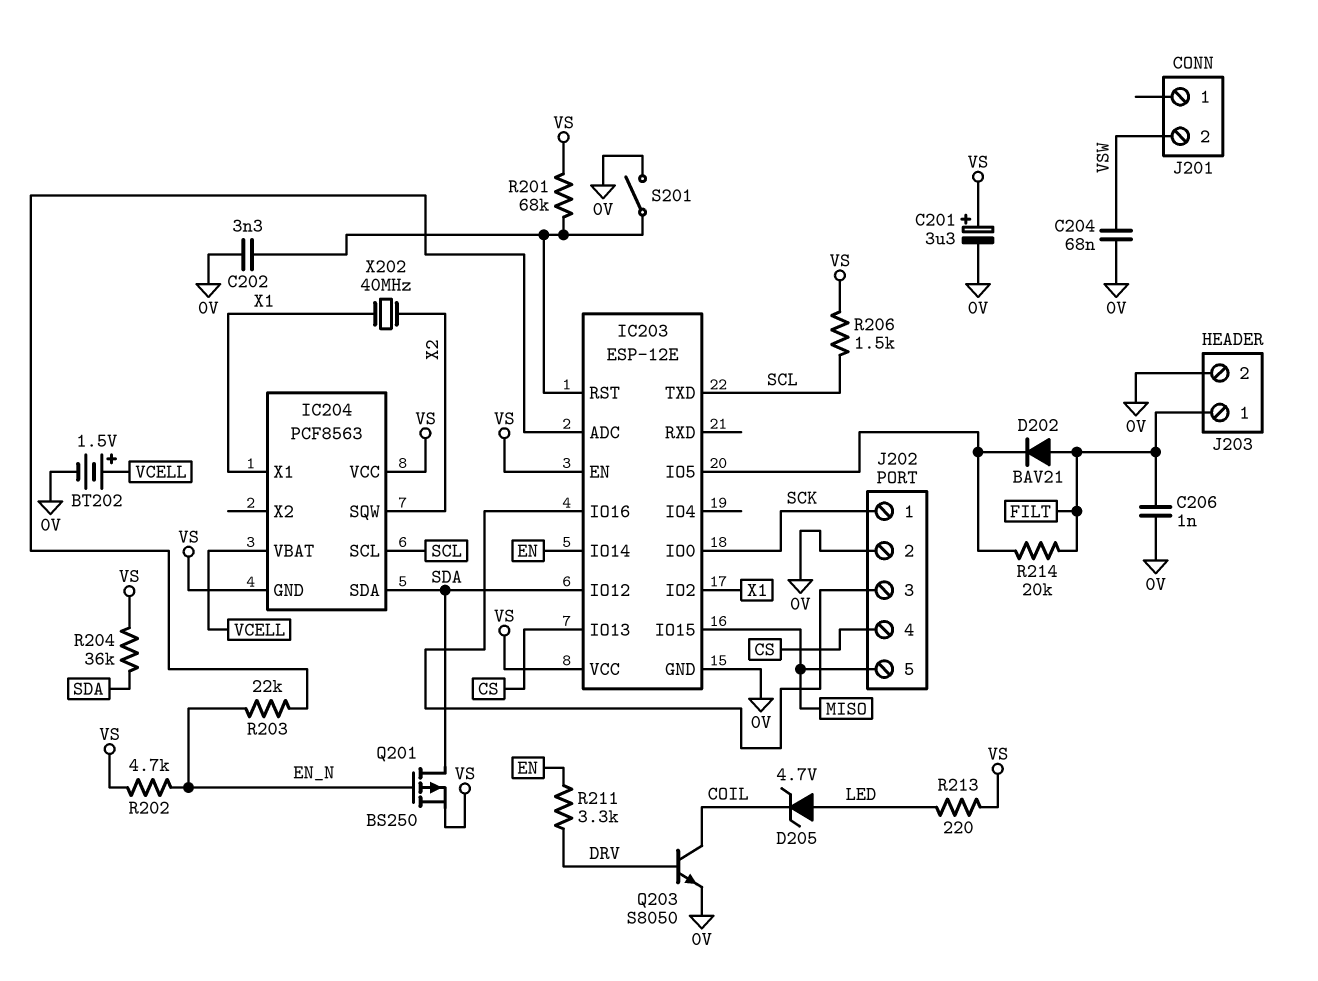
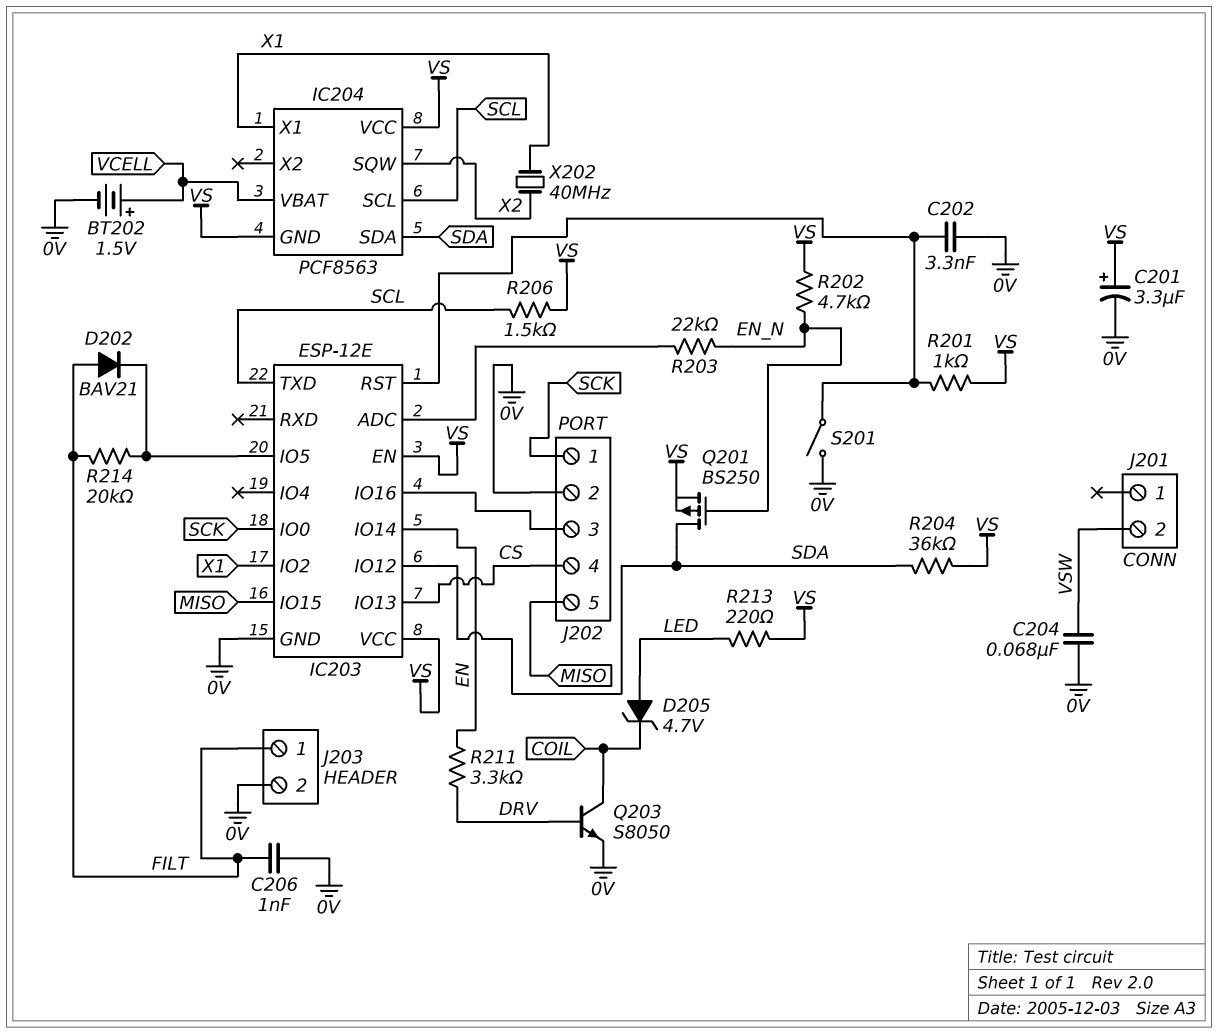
R201: 68k (IC203/RST, VS) -> 1k (IC203/RST, VS)

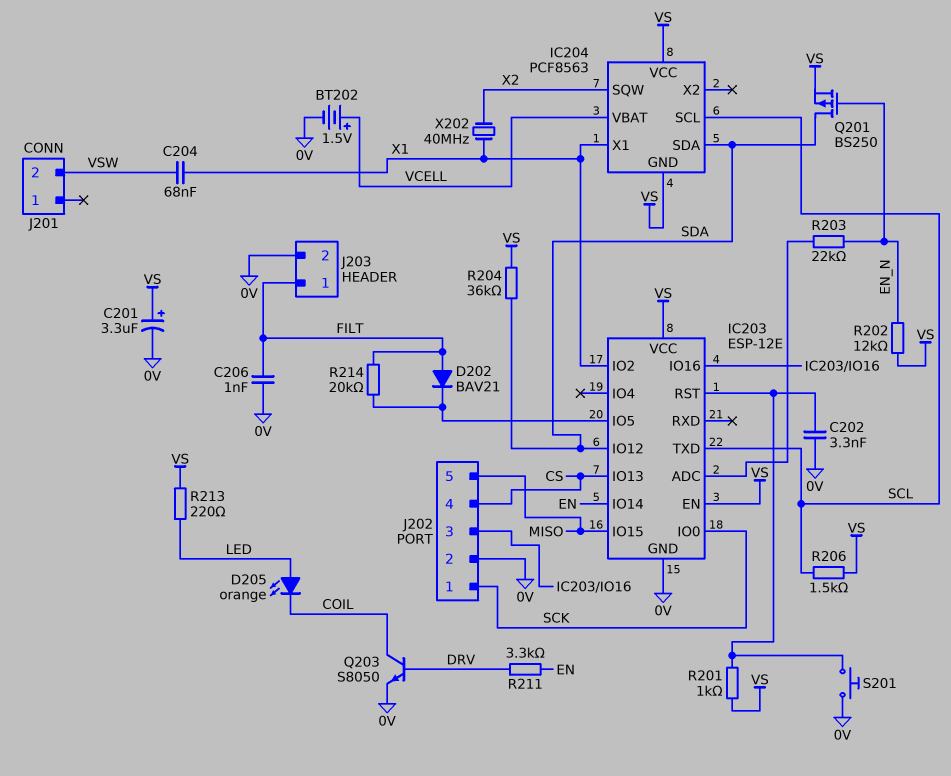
C204: 68nF (0V, VSW) -> 68nF (VSW, X1)
D205: zener 4.7V (A LED, K COIL) -> LED orange (A LED, K COIL)
R202: 4.7k (EN_N, VS) -> 12k (EN_N, VS)
S201: switch (0V, IC203/RST) -> button (0V, IC203/RST)

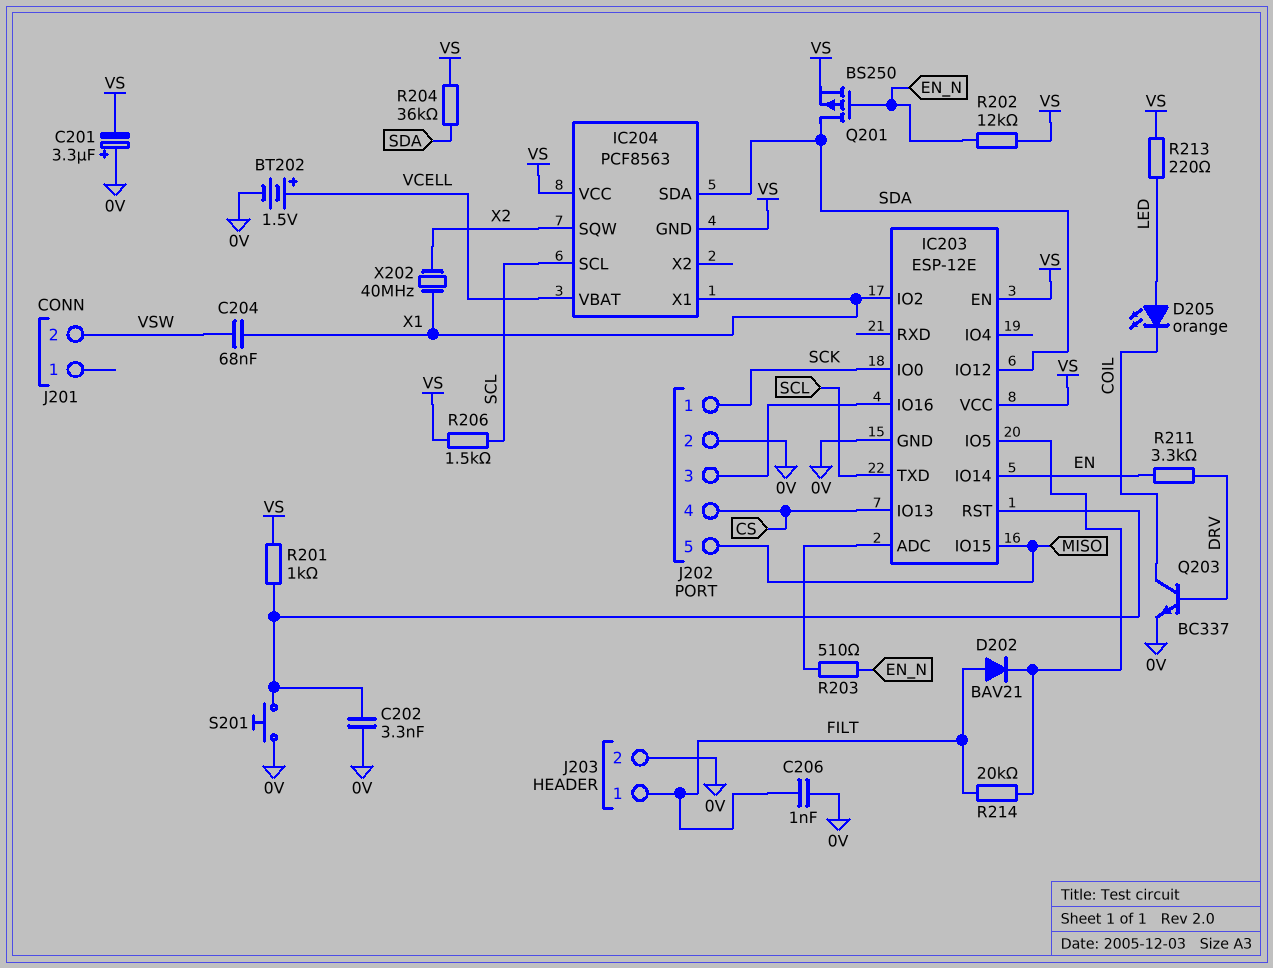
C201: 3.3uF (plus VS, minus 0V) -> 3.3uF (plus 0V, minus VS)
Q203: NPN S8050 (B DRV, C COIL, E 0V) -> NPN BC337 (B DRV, C COIL, E 0V)
R203: 22k (EN_N, IC203/ADC) -> 510 (EN_N, IC203/ADC)

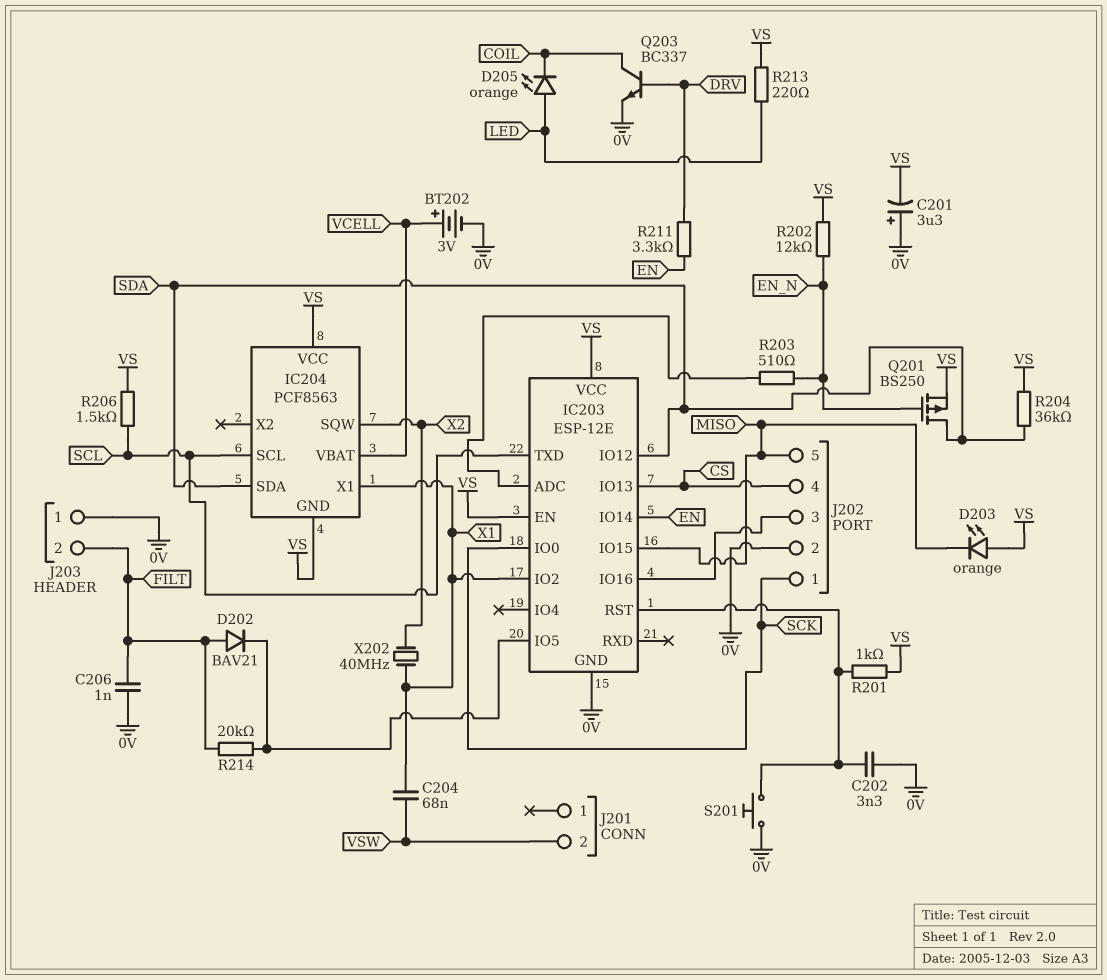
BT202: 1.5V (plus VCELL, minus 0V) -> 3V (plus VCELL, minus 0V)
D203: none -> LED orange (A VS, K MISO)
J203 pin 1: FILT -> 0V
J203 pin 2: 0V -> FILT

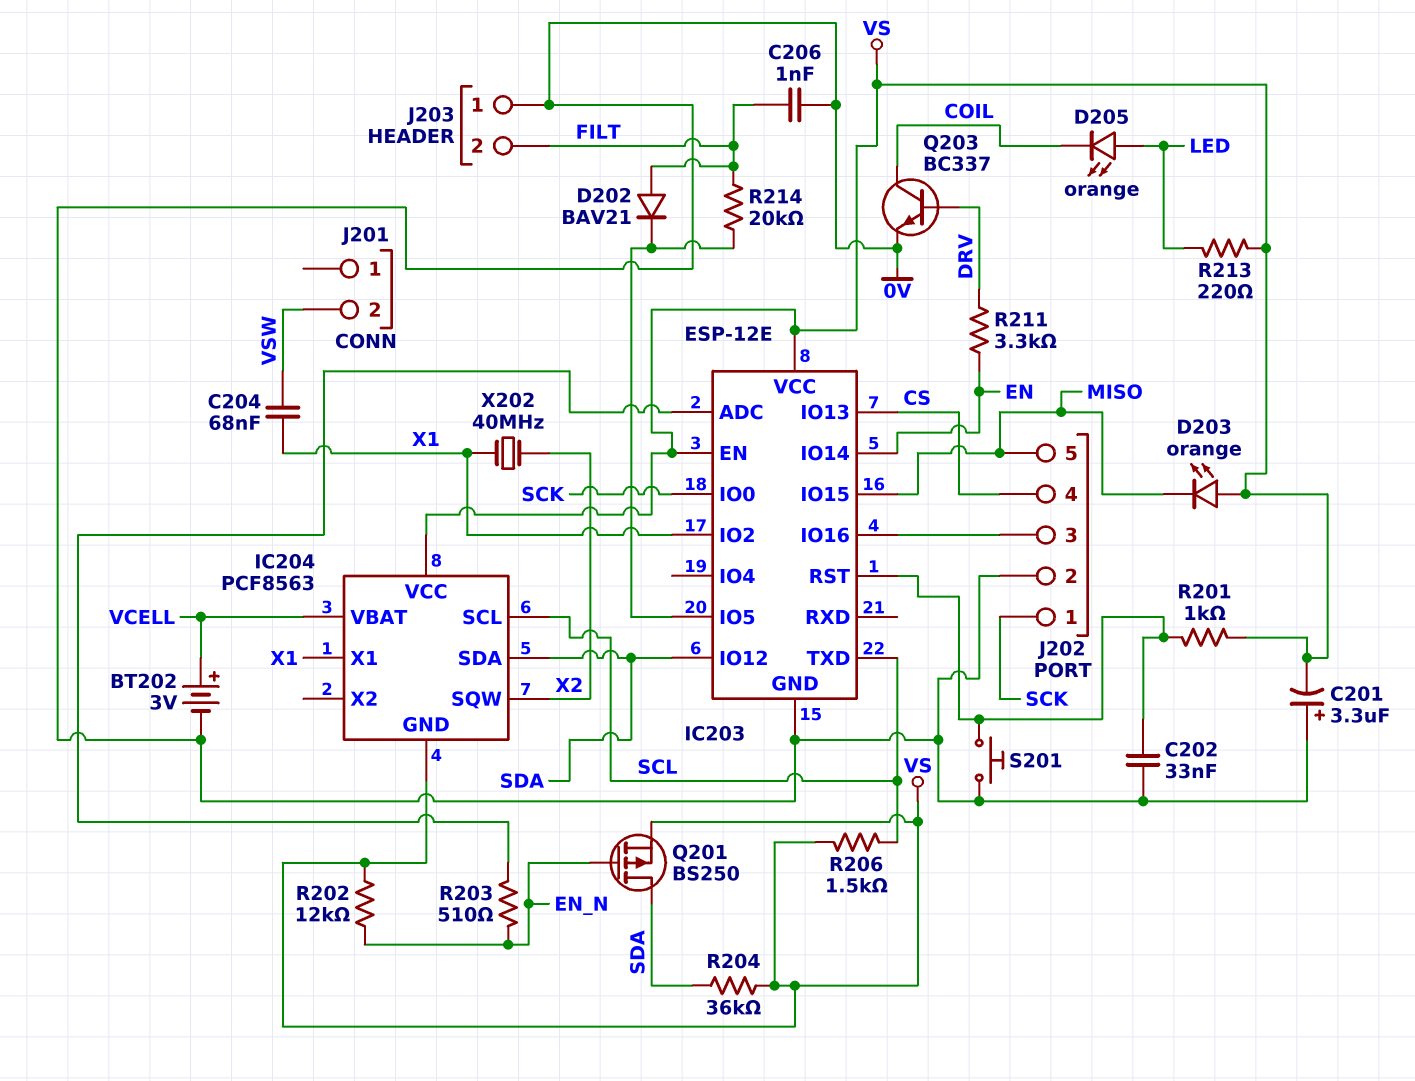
C202: 3.3nF (0V, IC203/RST) -> 33nF (0V, IC203/RST)

